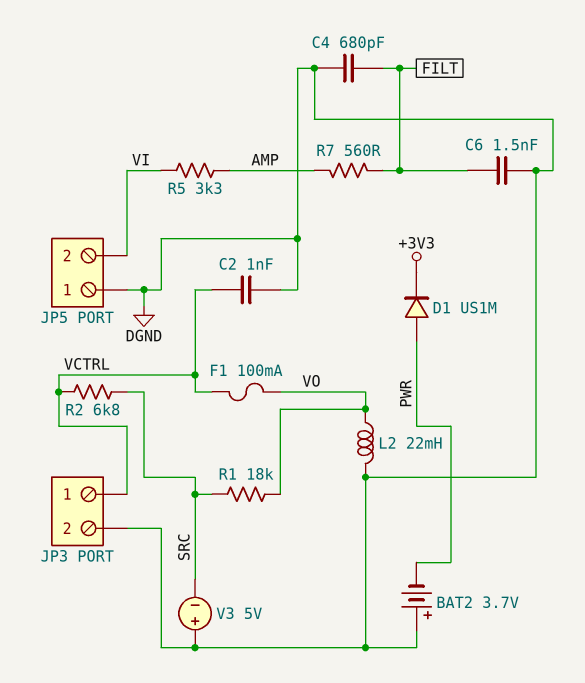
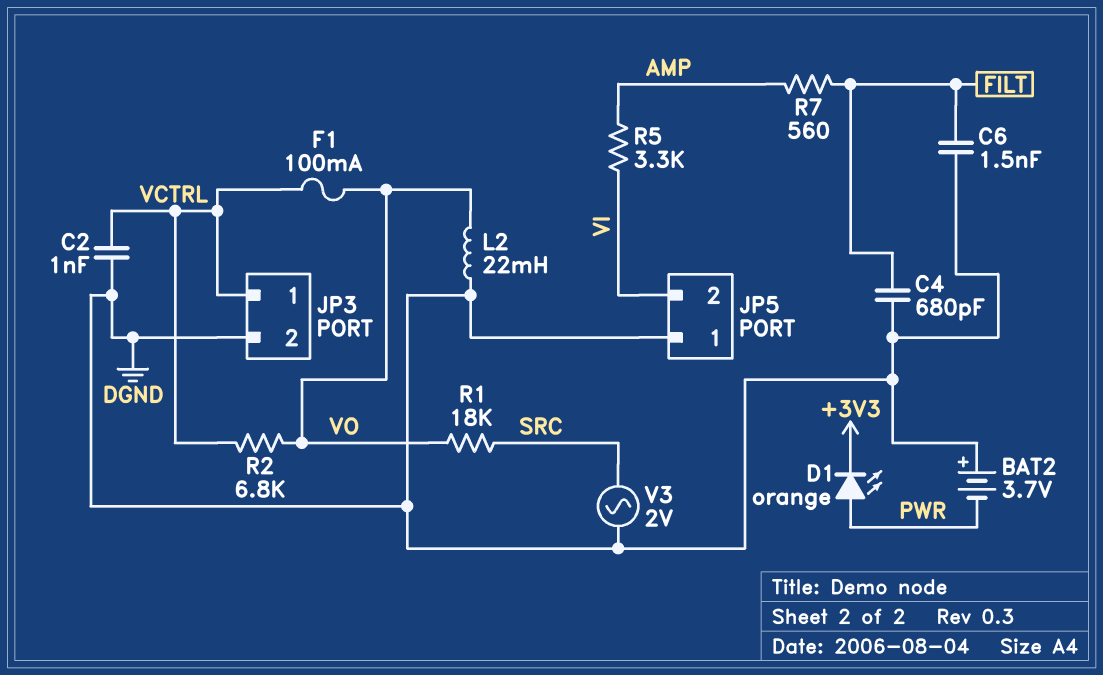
D1: diode US1M (A PWR, K +3V3) -> LED orange (A PWR, K +3V3)
R2: 6.8k (SRC, VCTRL) -> 6.8k (VCTRL, VO)
V3: 5V (plus DGND, minus SRC) -> AC 2V (DGND, SRC)

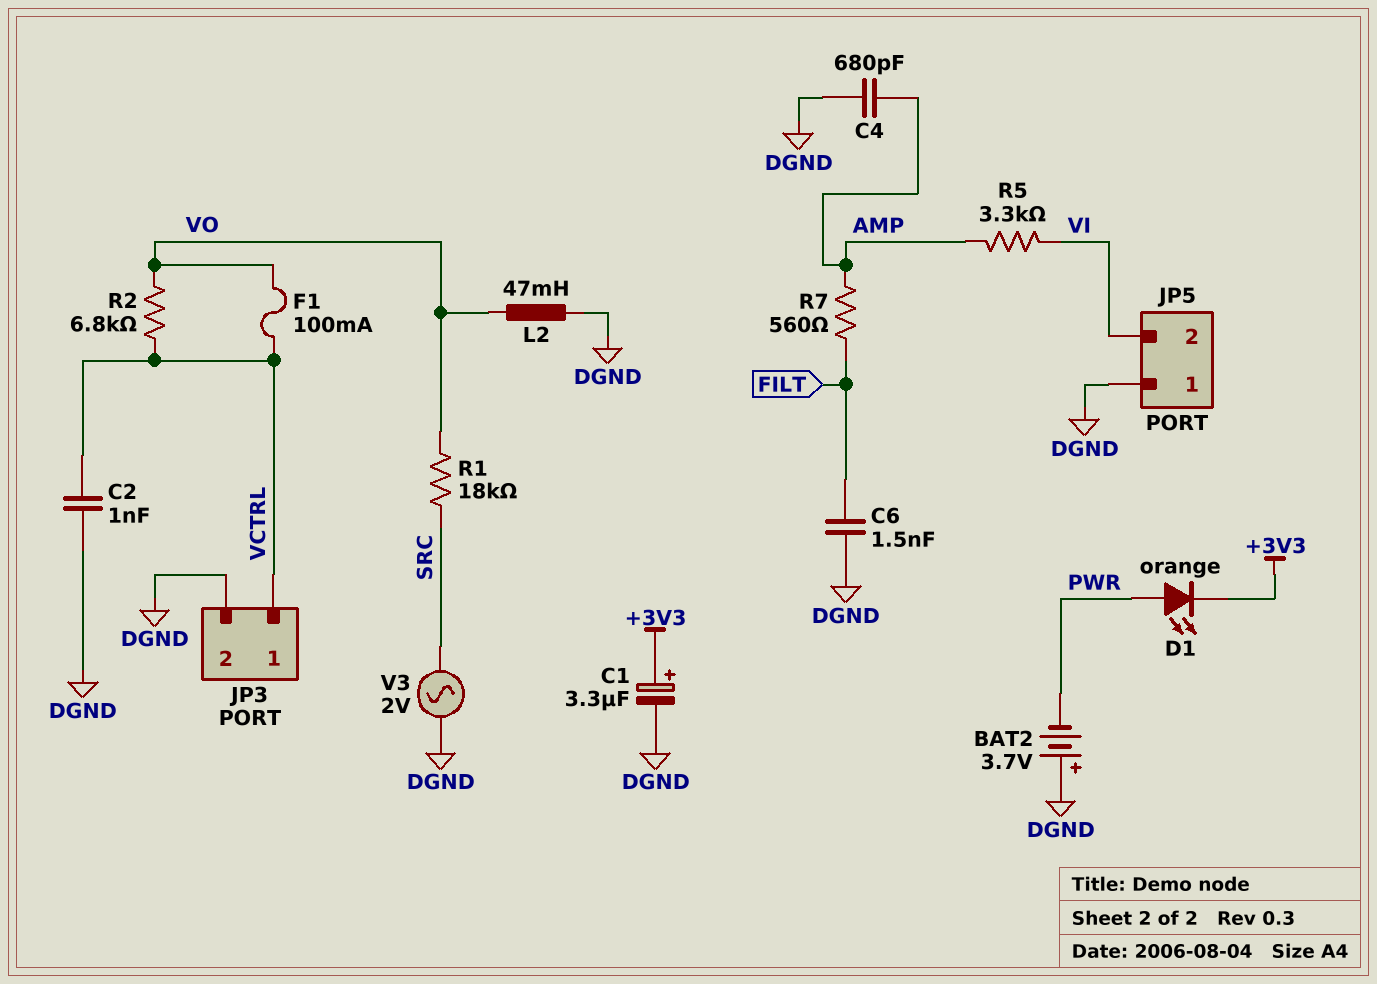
C1: none -> 3.3uF (plus +3V3, minus DGND)
C4: 680pF (DGND, FILT) -> 680pF (AMP, DGND)
L2: 22mH (DGND, VO) -> 47mH (DGND, VO)

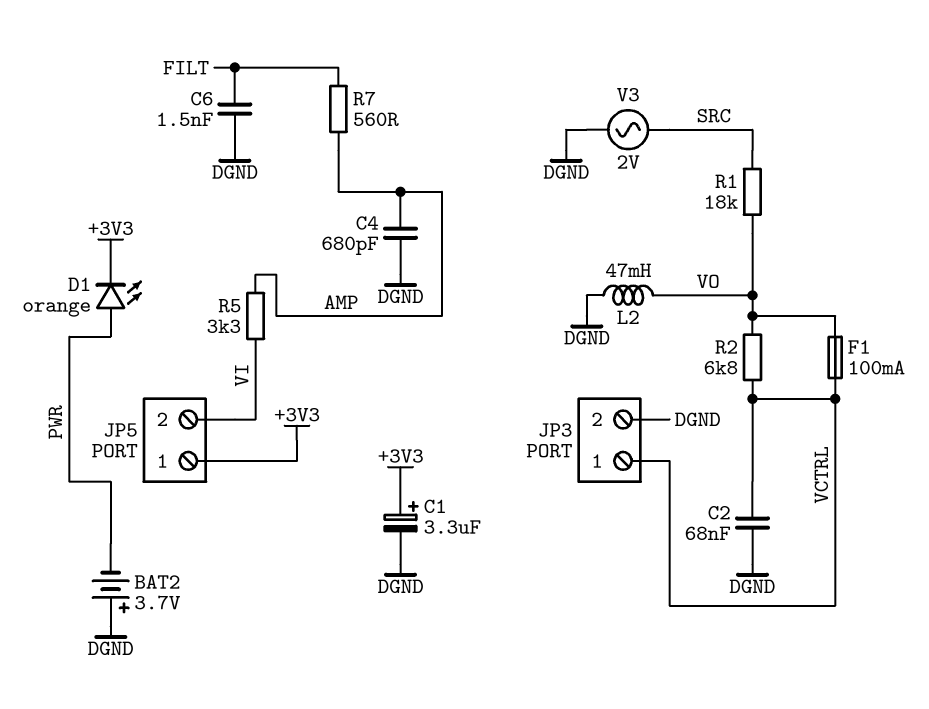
C2: 1nF (DGND, VCTRL) -> 68nF (DGND, VCTRL)
JP5 pin 1: DGND -> +3V3

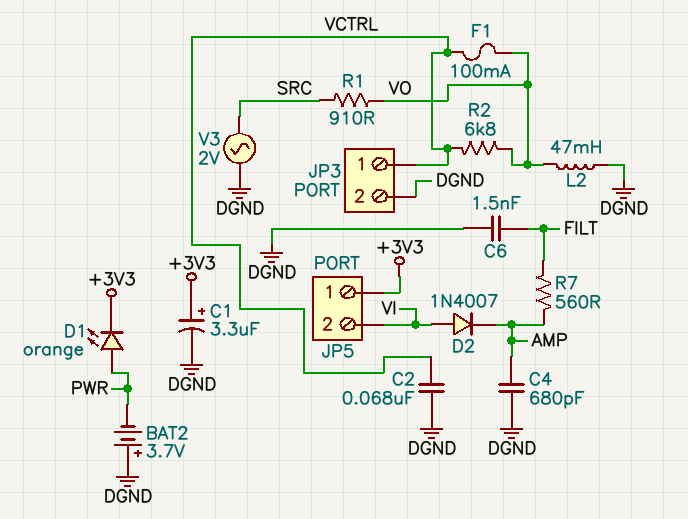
D2: none -> diode 1N4007 (A VI, K AMP)
R1: 18k (SRC, VO) -> 910 (SRC, VO)
R5: 3.3k (AMP, VI) -> none

